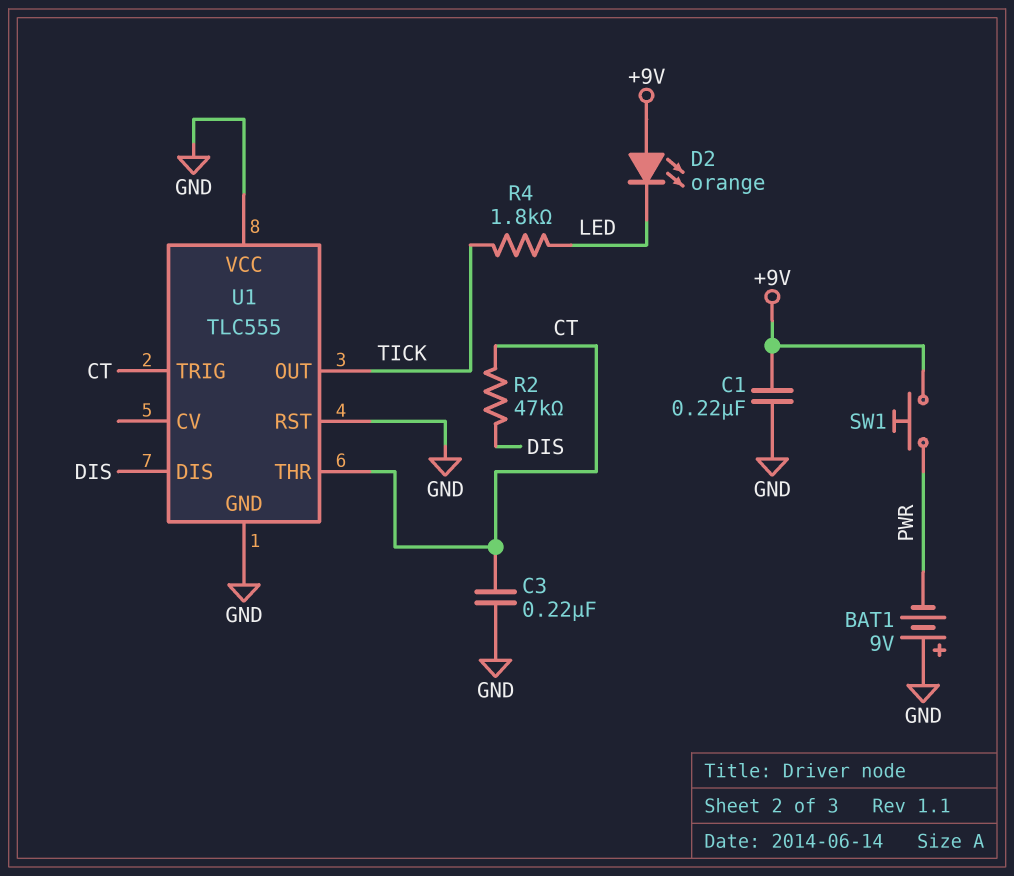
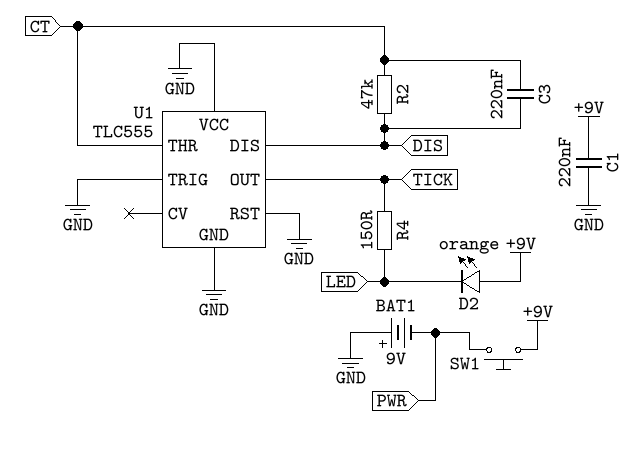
C3: 220nF (CT, GND) -> 220nF (CT, DIS)
R4: 1.8k (LED, TICK) -> 150 (LED, TICK)
U1 pin TRIG: CT -> GND

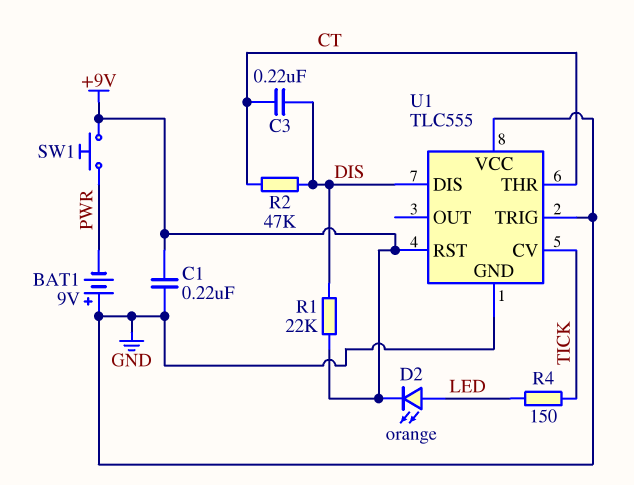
D2: LED orange (A +9V, K LED) -> LED orange (A LED, K +9V)
R1: none -> 22k (+9V, DIS)
U1 pin CV: none -> TICK
U1 pin OUT: TICK -> none
U1 pin RST: GND -> +9V

